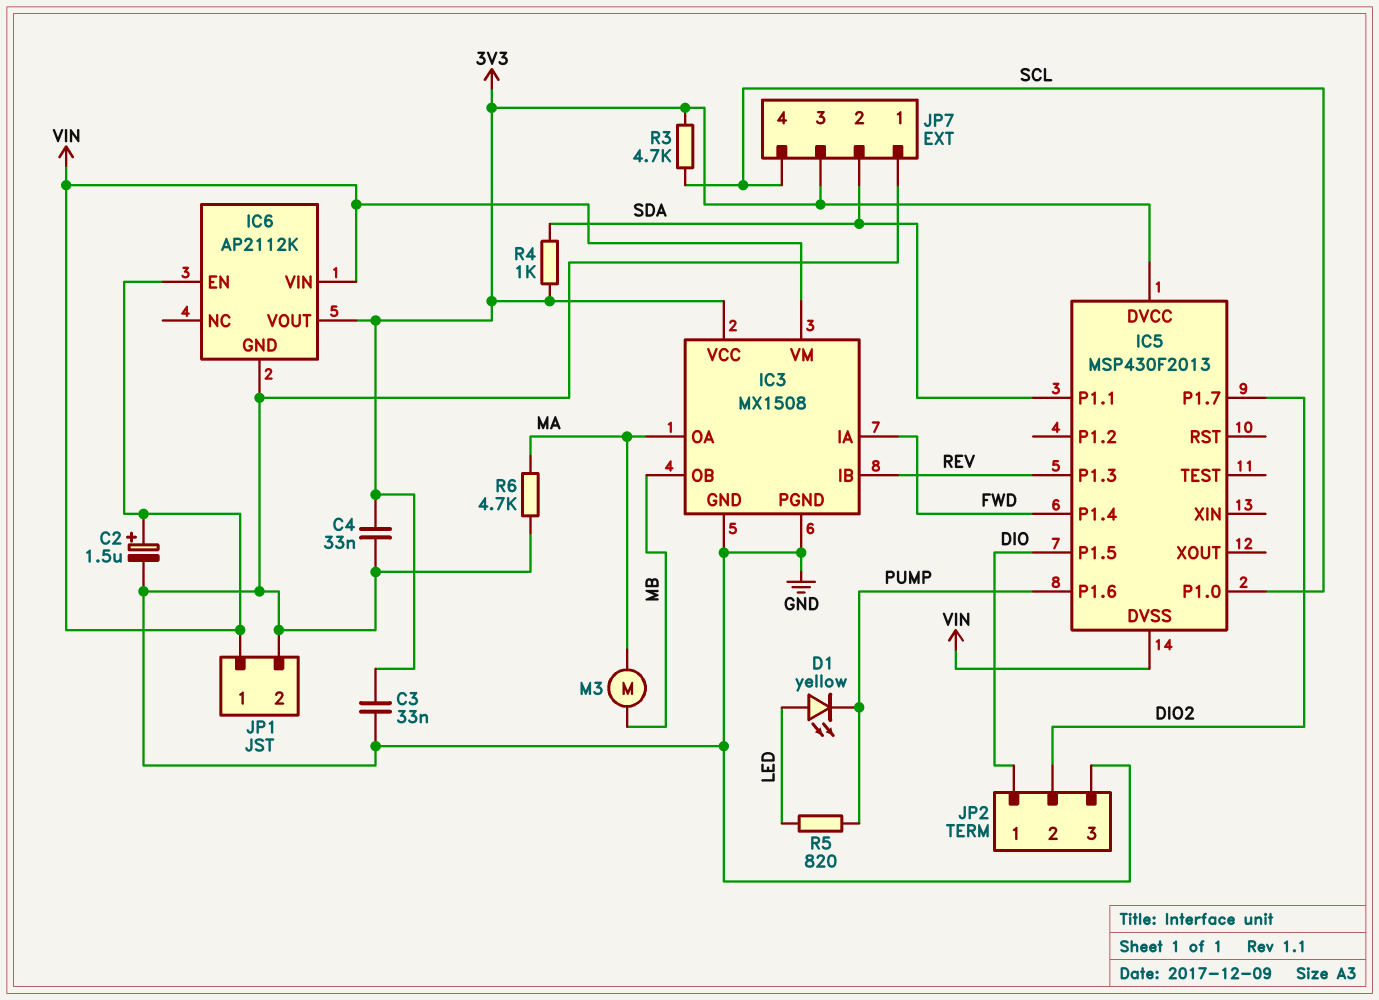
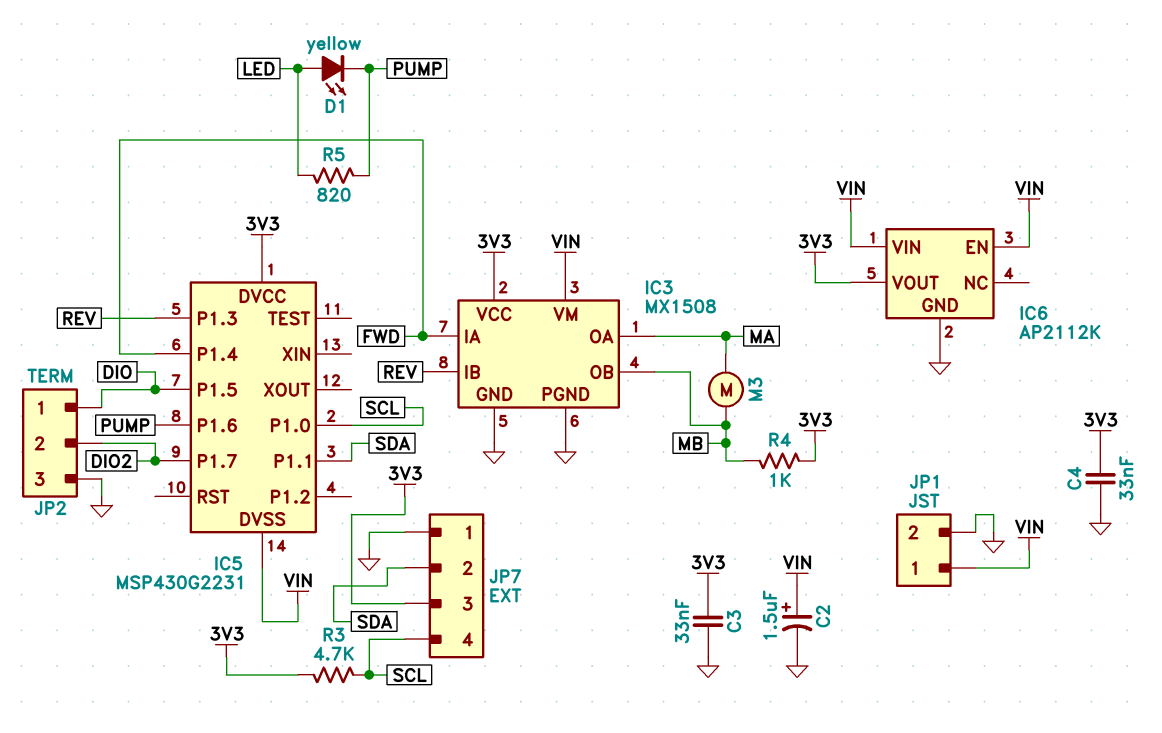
IC5: MSP430F2013 -> MSP430G2231
R4: 1k (3V3, SDA) -> 1k (3V3, MB)
R6: 4.7k (GND, MA) -> none

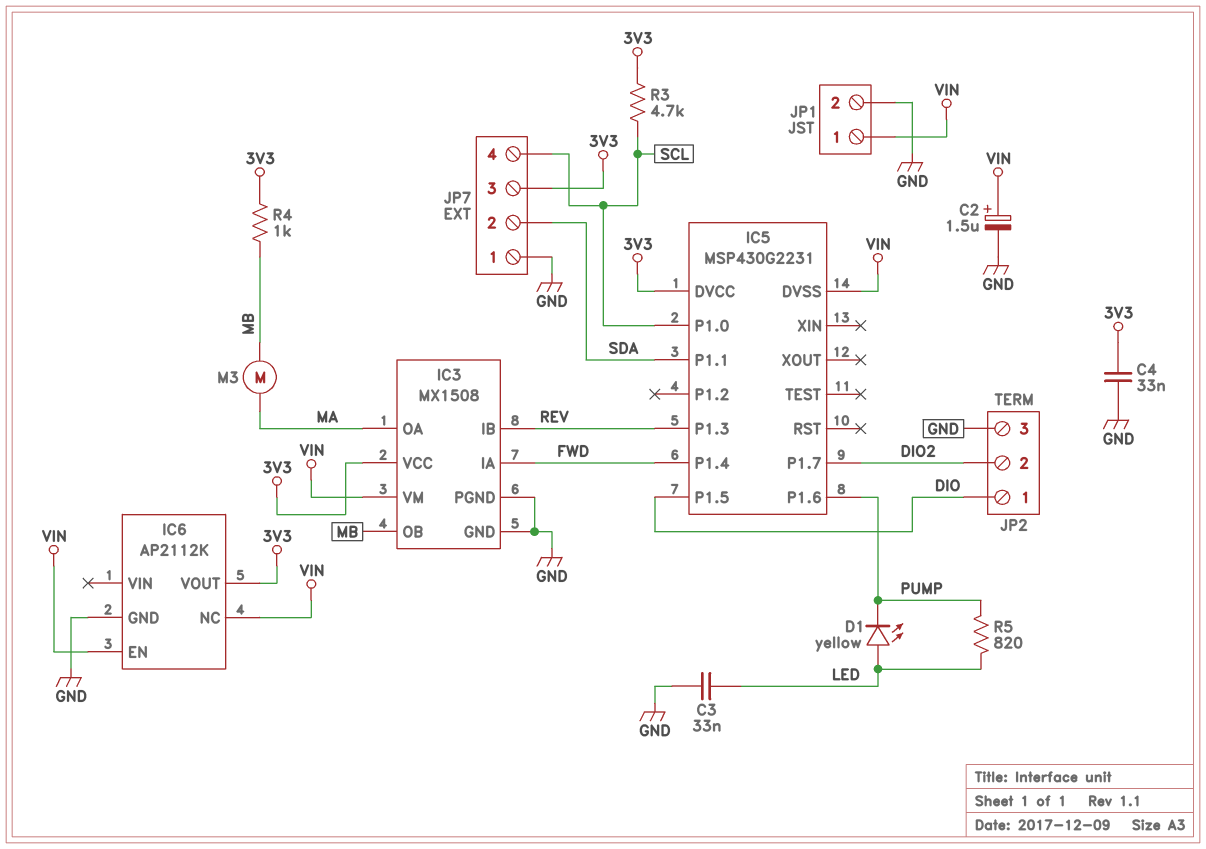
C3: 33nF (3V3, GND) -> 33nF (GND, LED)
IC6 pin NC: none -> VIN
IC6 pin VIN: VIN -> none

